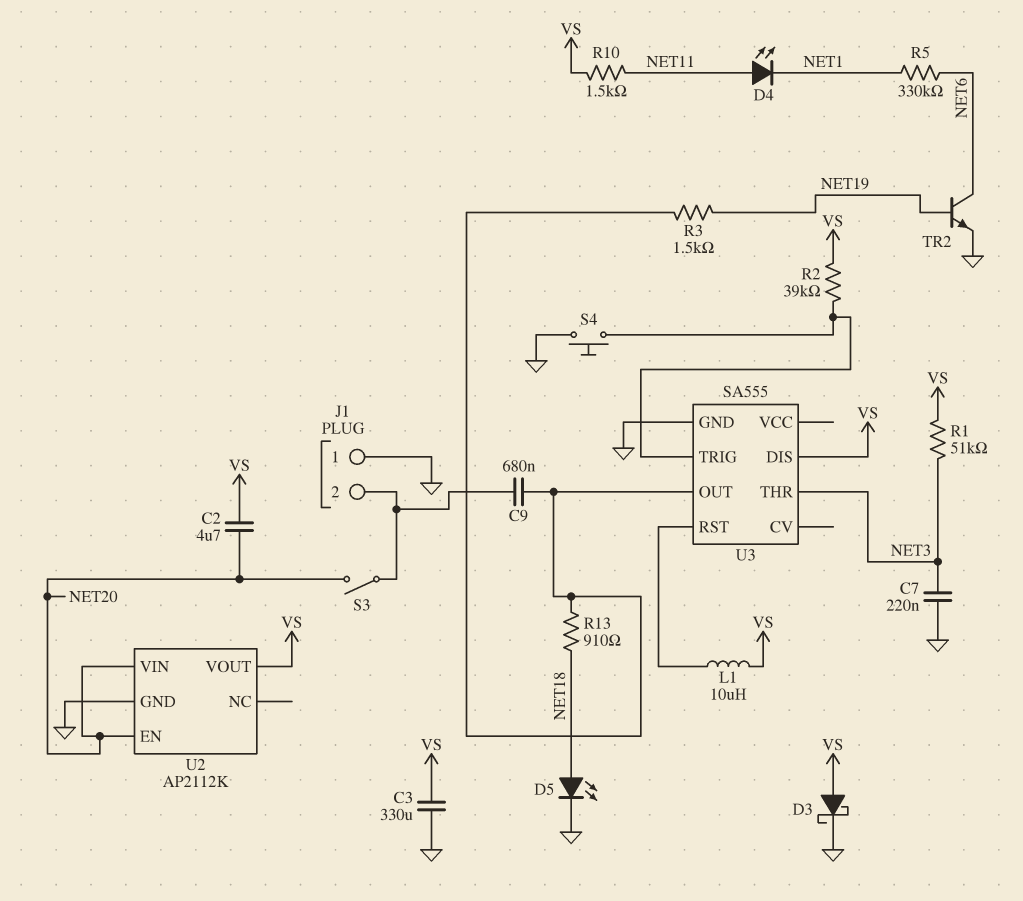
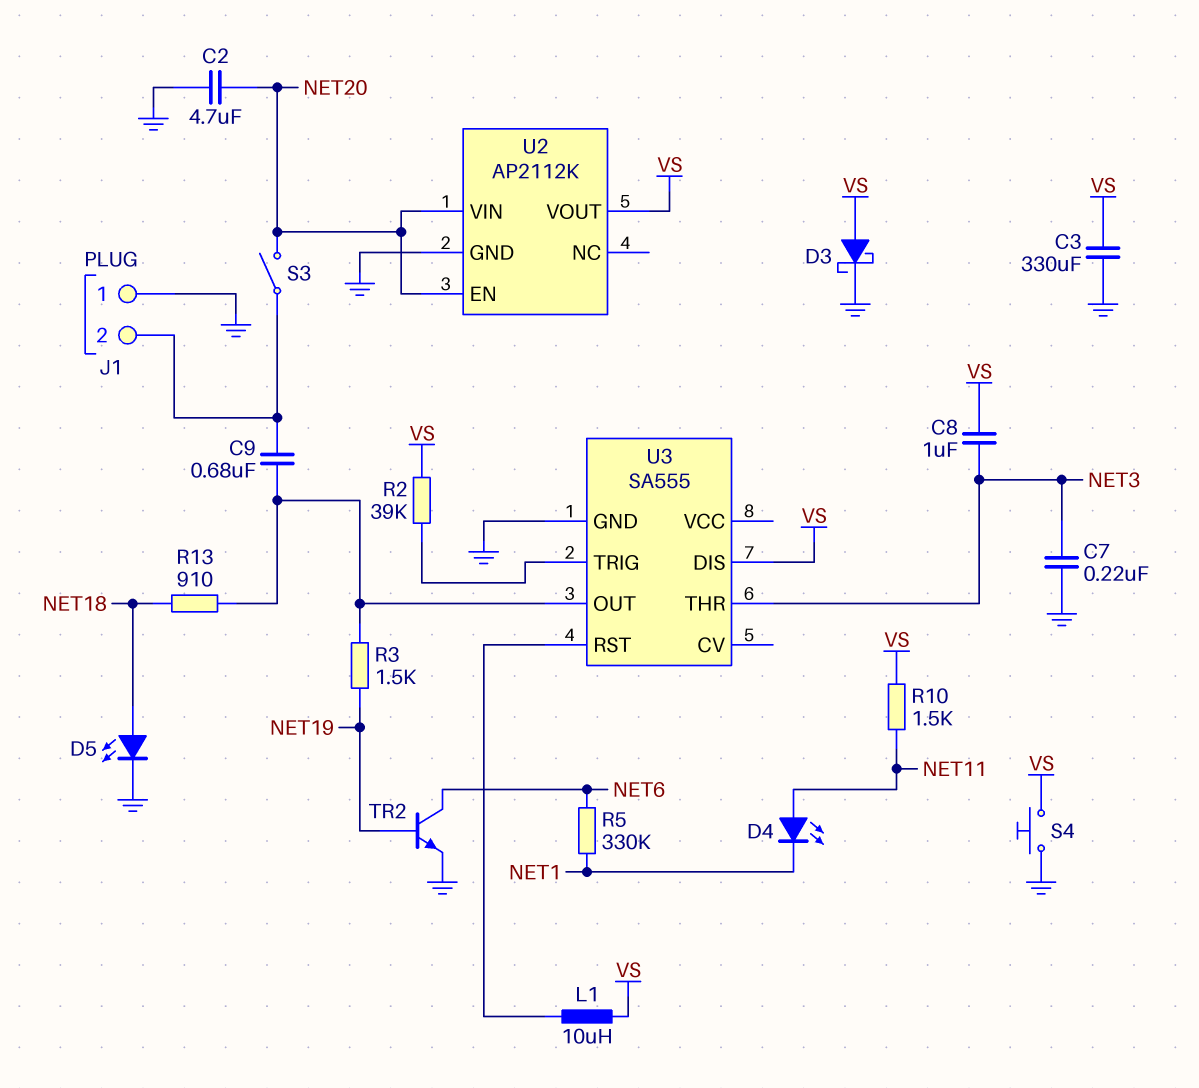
C2: 4.7uF (NET20, VS) -> 4.7uF (GND, NET20)
C8: none -> 1uF (NET3, VS)
R1: 51k (NET3, VS) -> none
S4: button (GND, U3/TRIG) -> button (GND, VS)

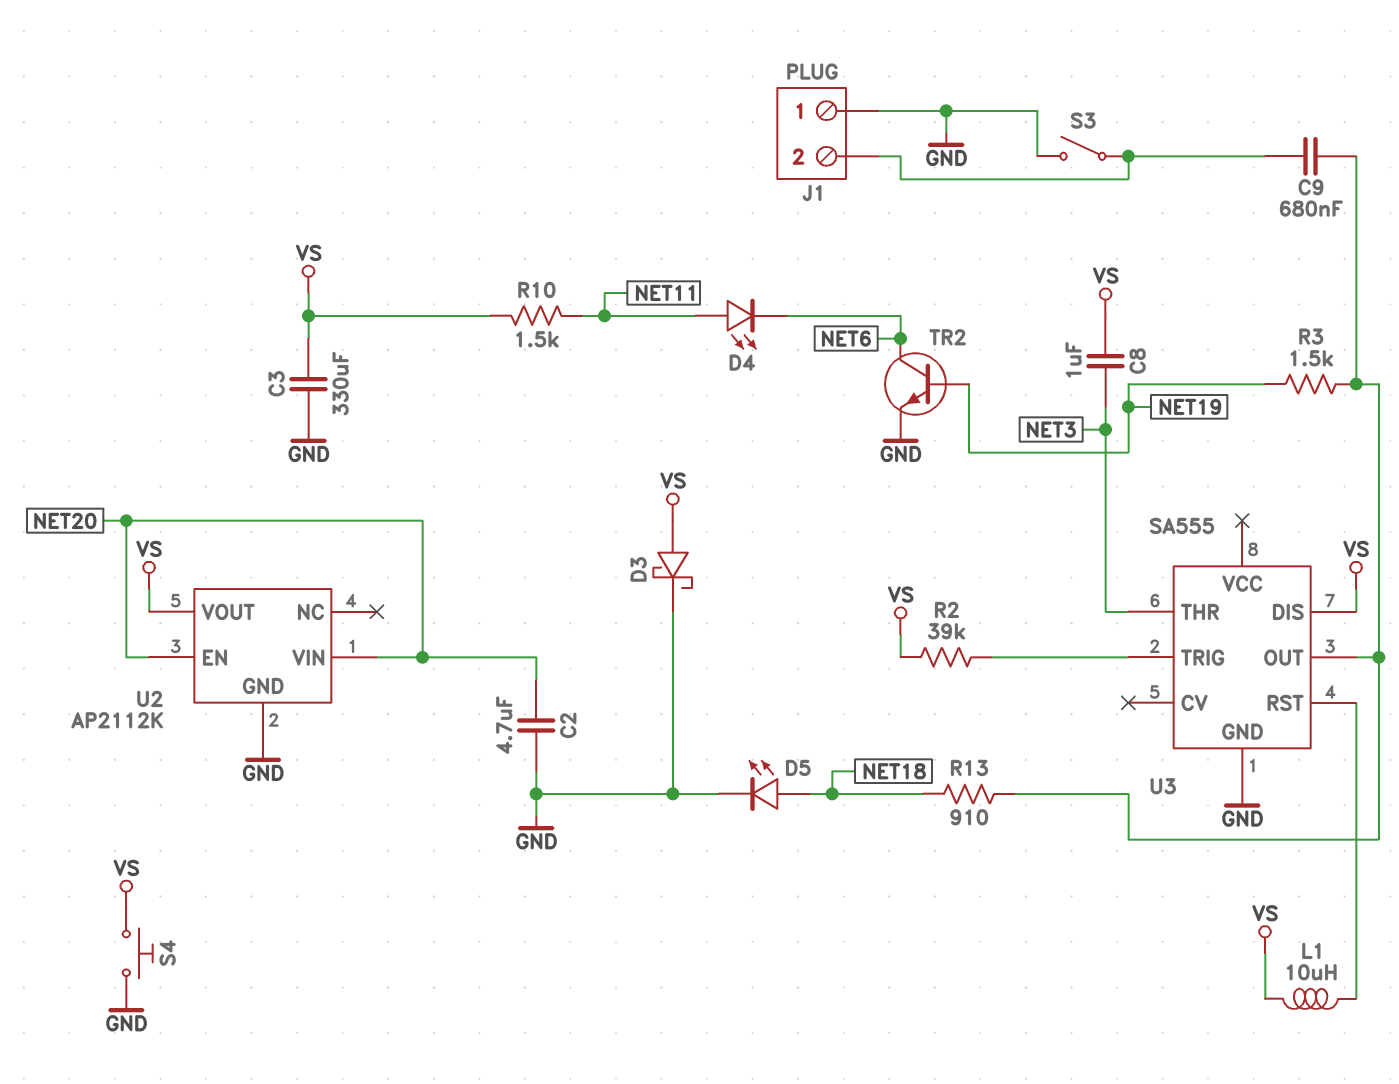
C7: 220nF (GND, NET3) -> none
D4: LED (A NET11, K NET1) -> LED (A NET11, K NET6)
R5: 330k (NET1, NET6) -> none
S3: switch (J1/2, NET20) -> switch (GND, J1/2)

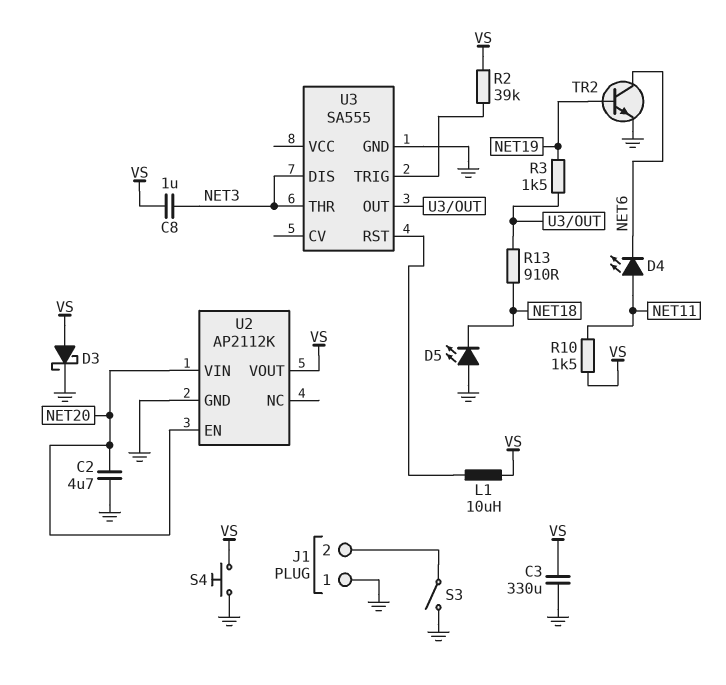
C9: 680nF (J1/2, U3/OUT) -> none
D5: LED (A NET18, K GND) -> LED (A GND, K NET18)
U3 pin DIS: VS -> NET3

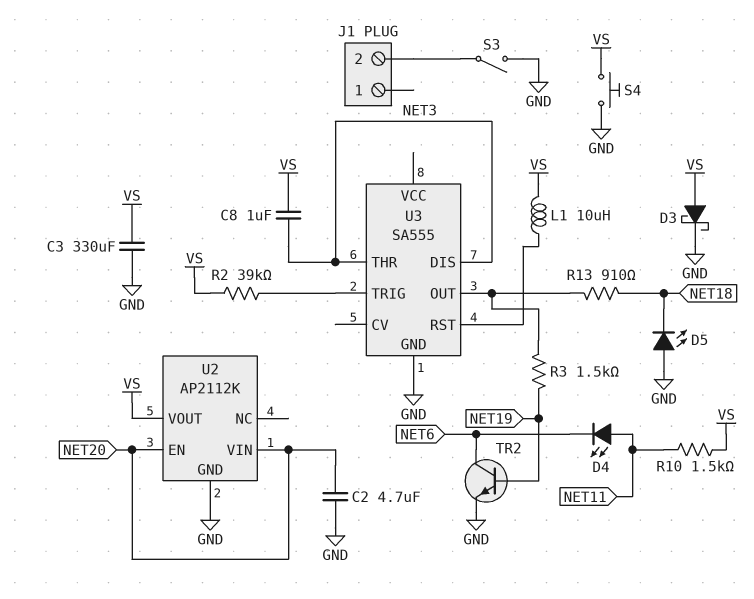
J1 pin 1: GND -> none

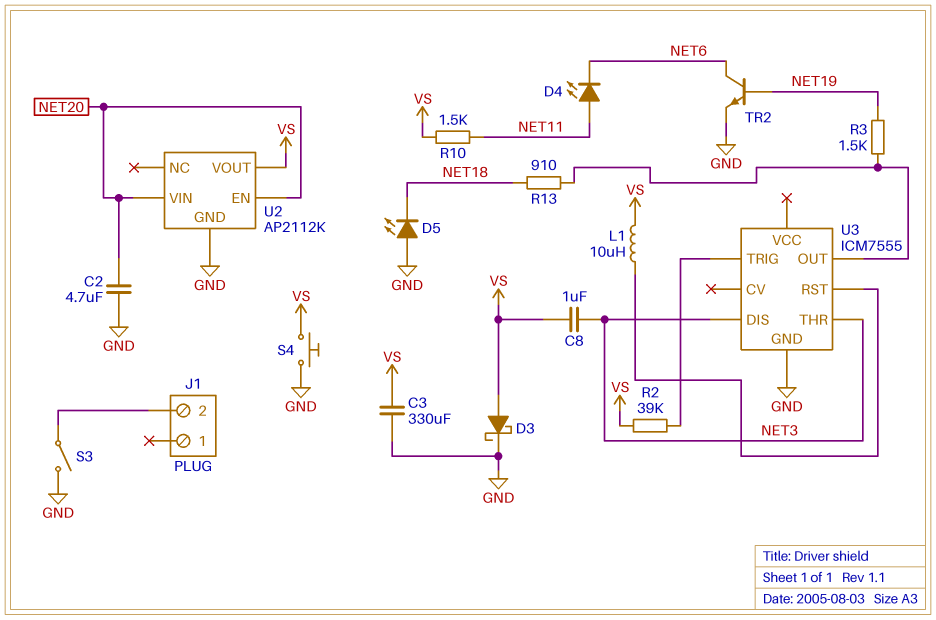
U3: SA555 -> ICM7555

